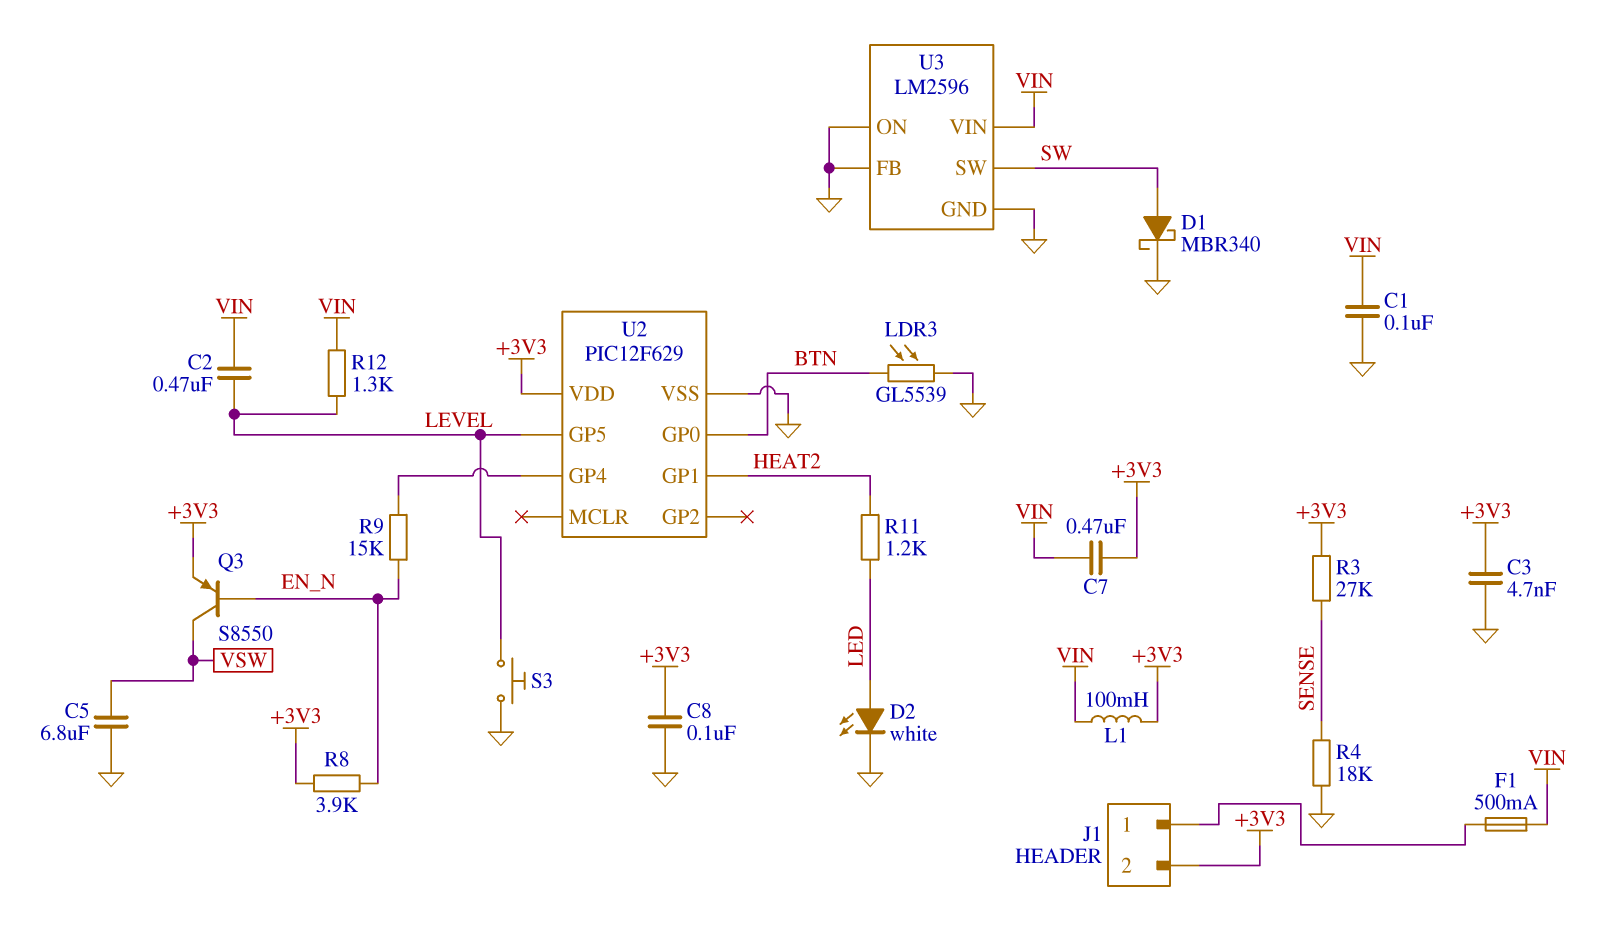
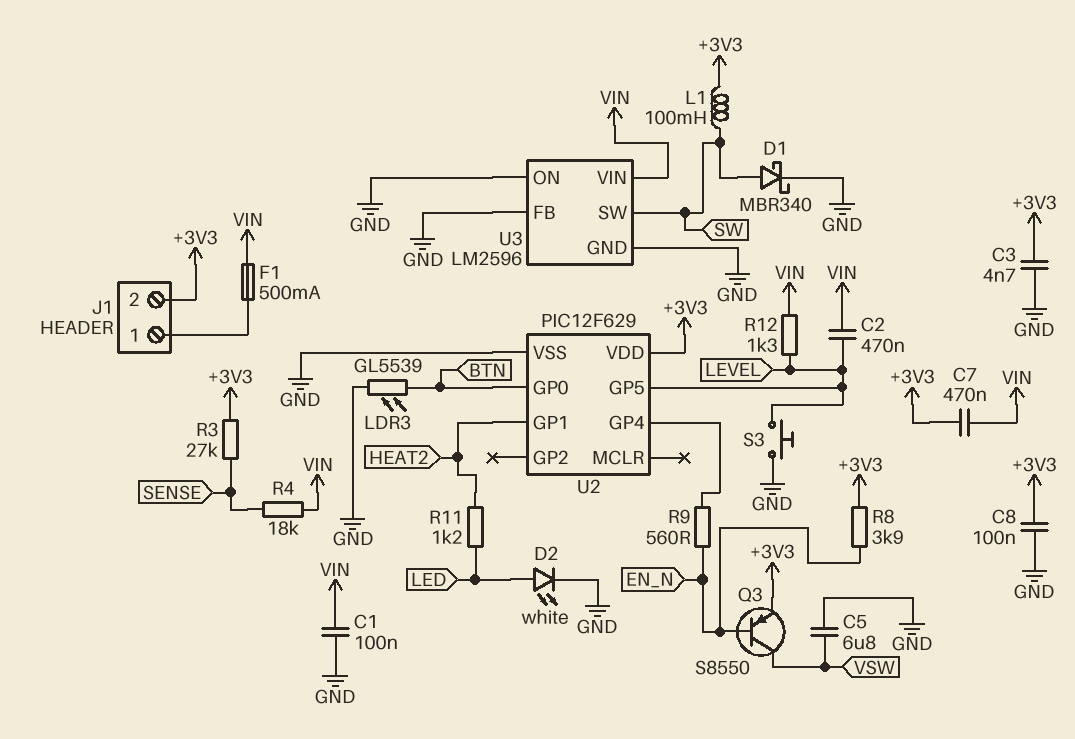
L1: 100mH (+3V3, VIN) -> 100mH (+3V3, SW)
R4: 18k (GND, SENSE) -> 18k (SENSE, VIN)
R9: 15k (EN_N, U2/GP4) -> 560 (EN_N, U2/GP4)

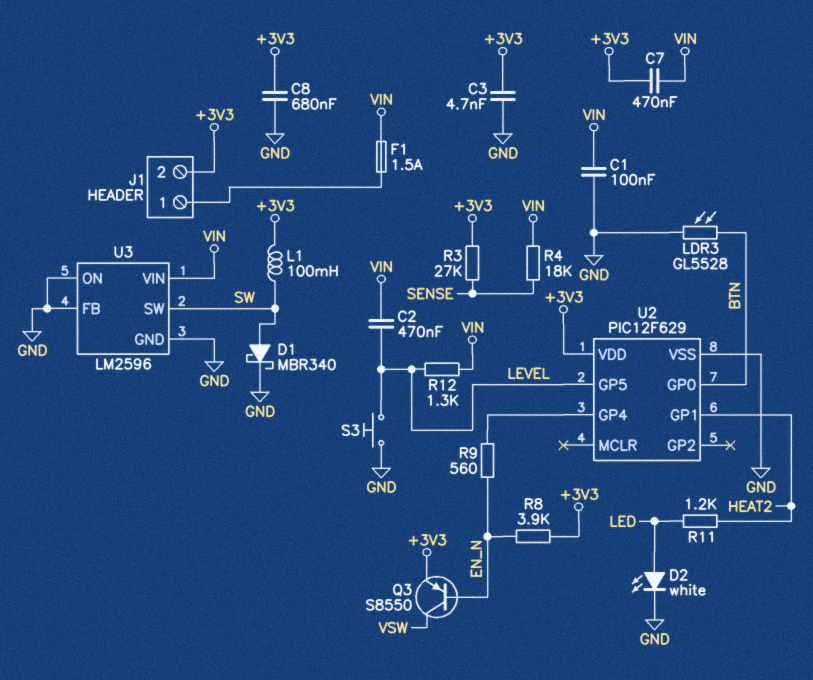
C5: 6.8uF (GND, VSW) -> none
C8: 100nF (+3V3, GND) -> 680nF (+3V3, GND)
F1: 500mA (J1/1, VIN) -> 1.5A (J1/1, VIN)
LDR3: GL5539 (BTN, GND) -> GL5528 (BTN, GND)

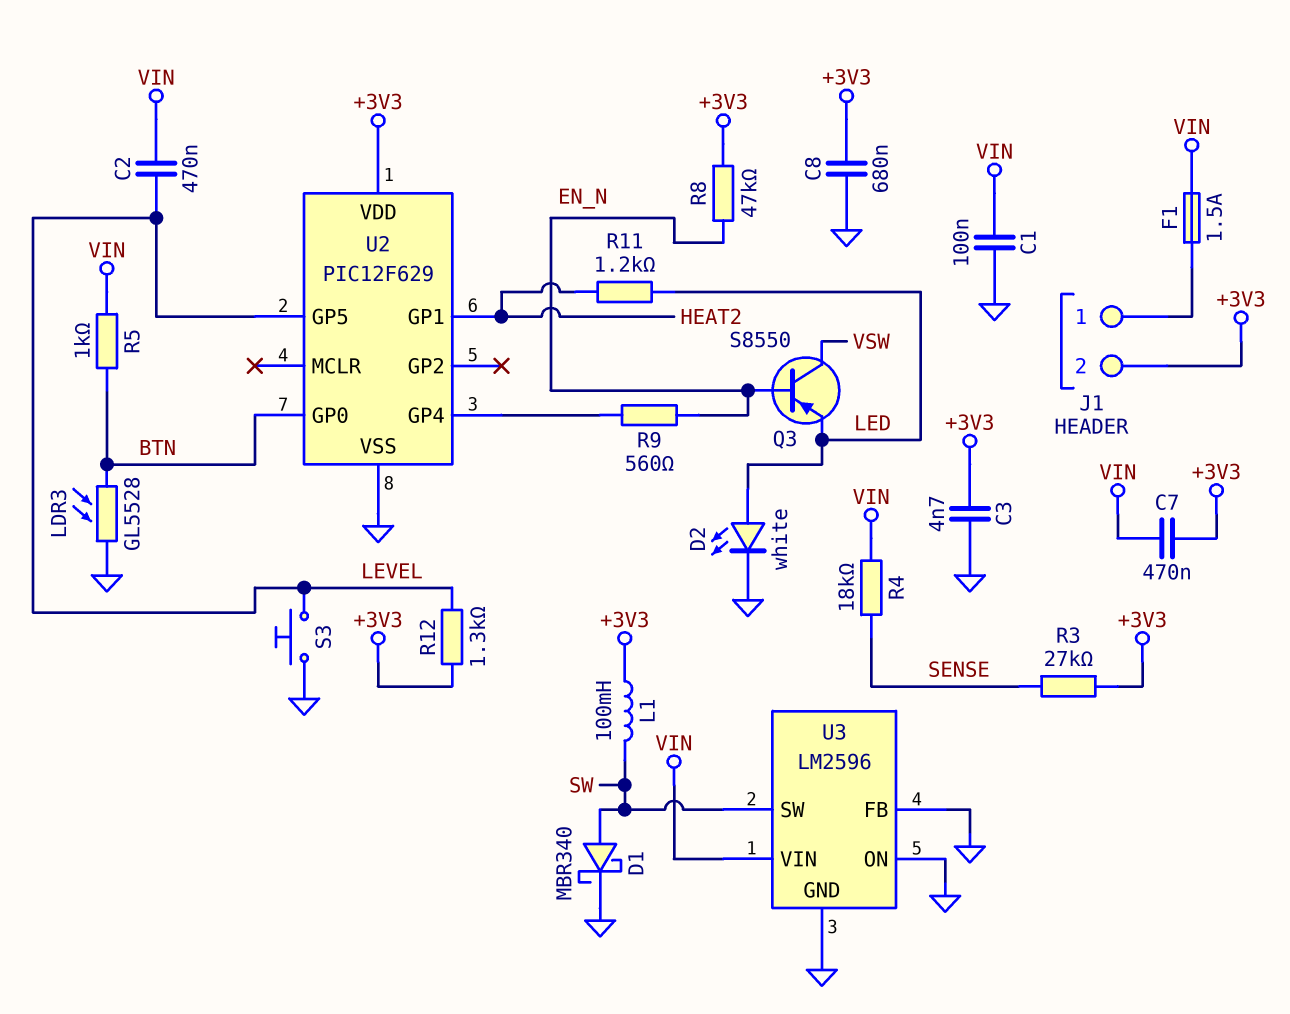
Q3: PNP S8550 (B EN_N, C VSW, E +3V3) -> PNP S8550 (B EN_N, C VSW, E LED)
R5: none -> 1k (BTN, VIN)
R8: 3.9k (+3V3, EN_N) -> 47k (+3V3, EN_N)
R12: 1.3k (LEVEL, VIN) -> 1.3k (+3V3, LEVEL)

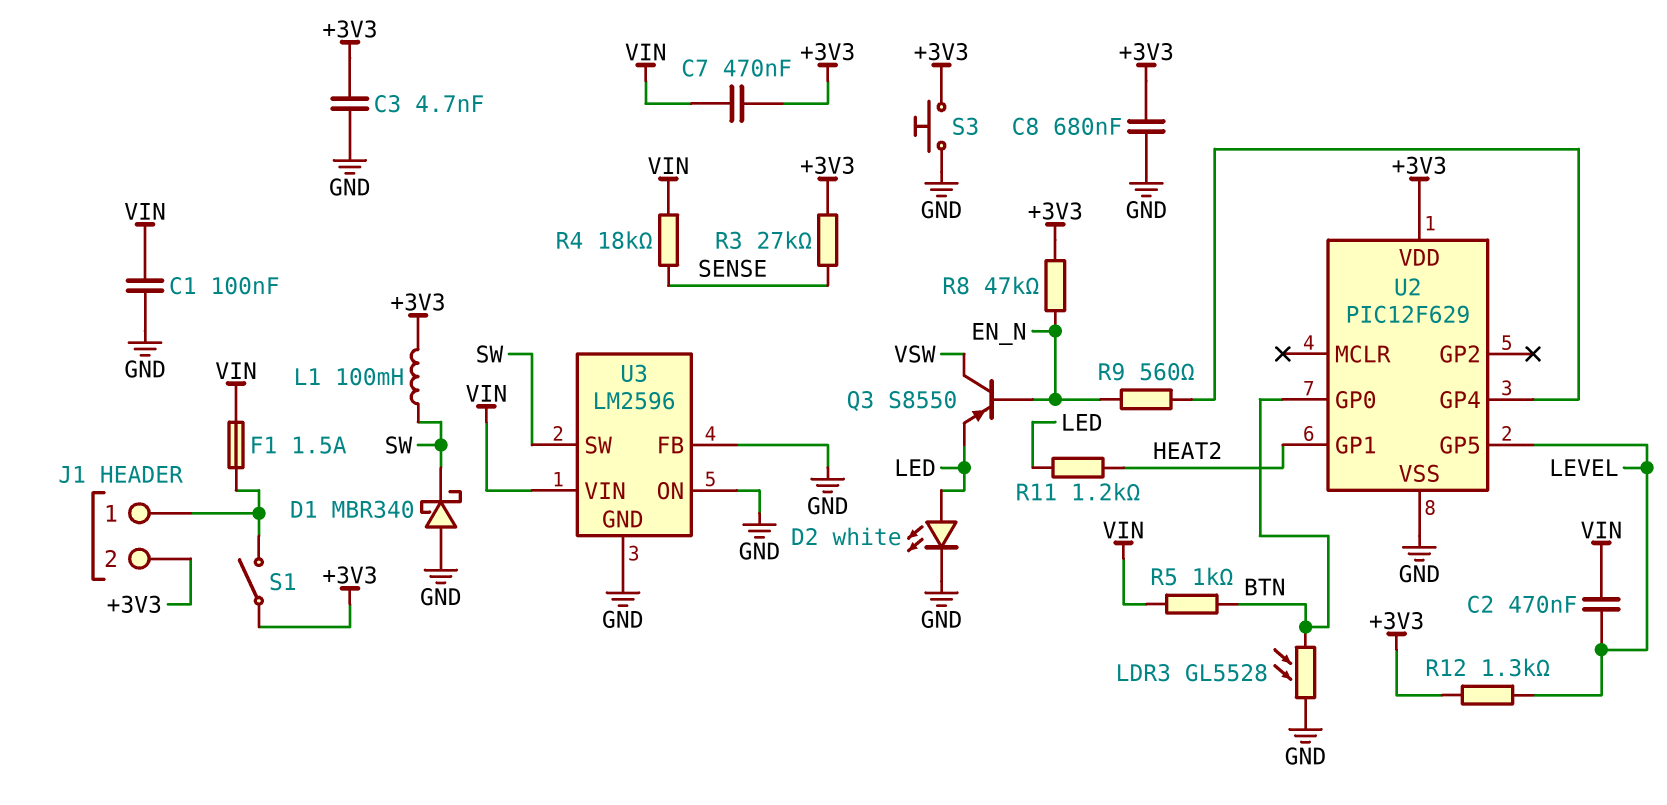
D1: schottky MBR340 (A SW, K GND) -> schottky MBR340 (A GND, K SW)
S1: none -> switch (+3V3, J1/1)
S3: button (GND, LEVEL) -> button (+3V3, GND)

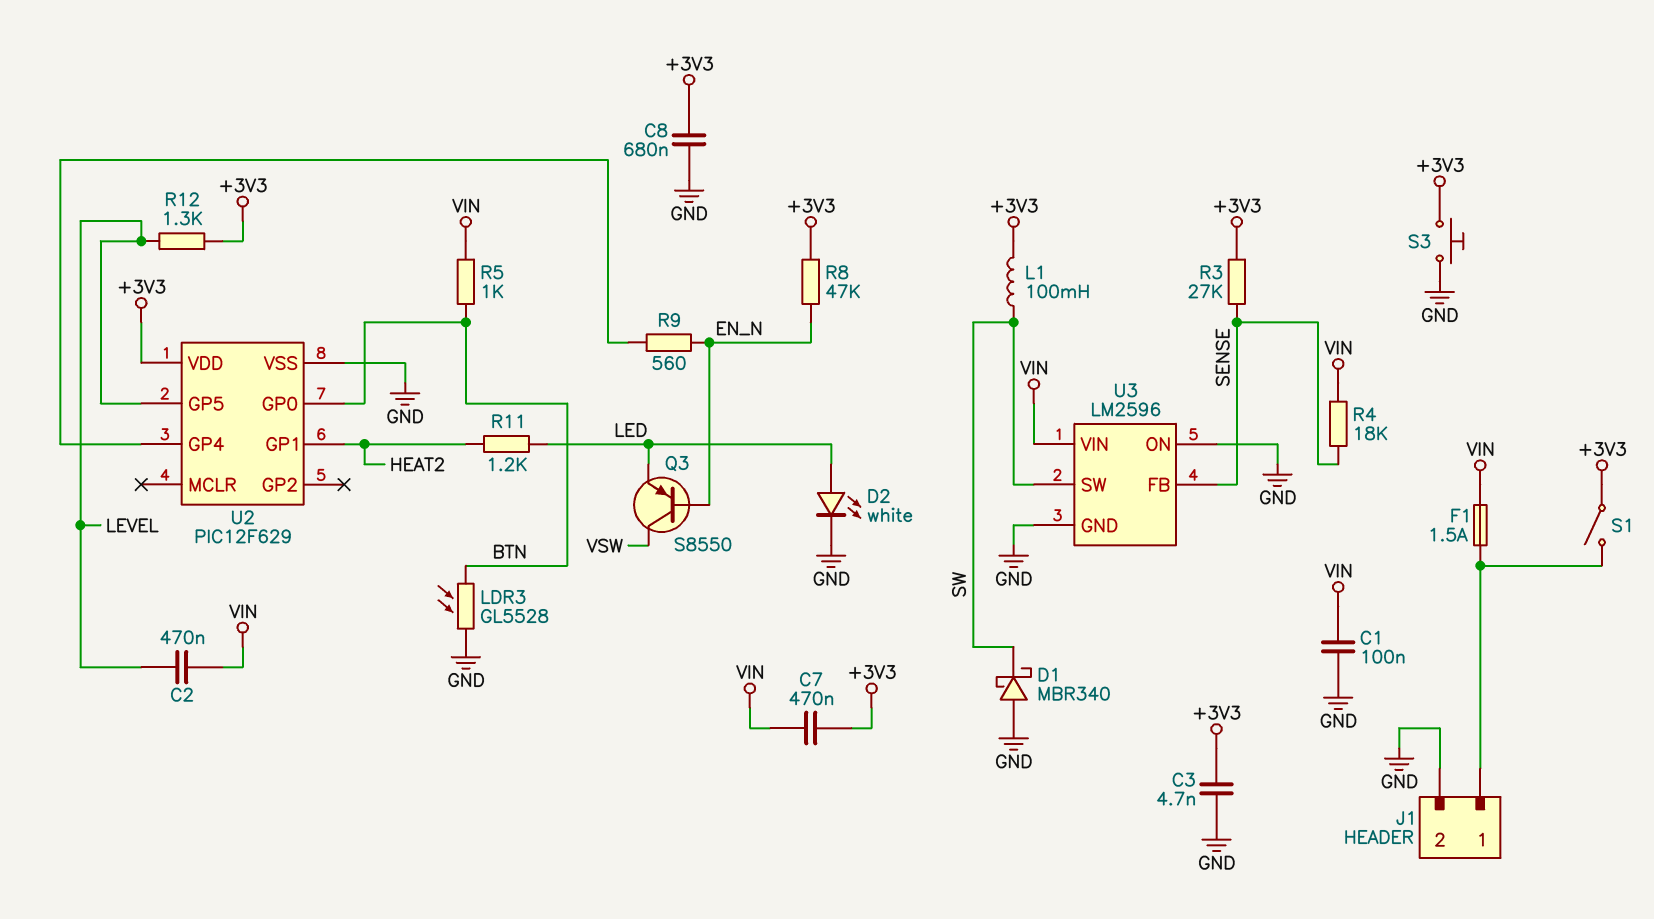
J1 pin 2: +3V3 -> GND
U3 pin FB: GND -> SENSE

